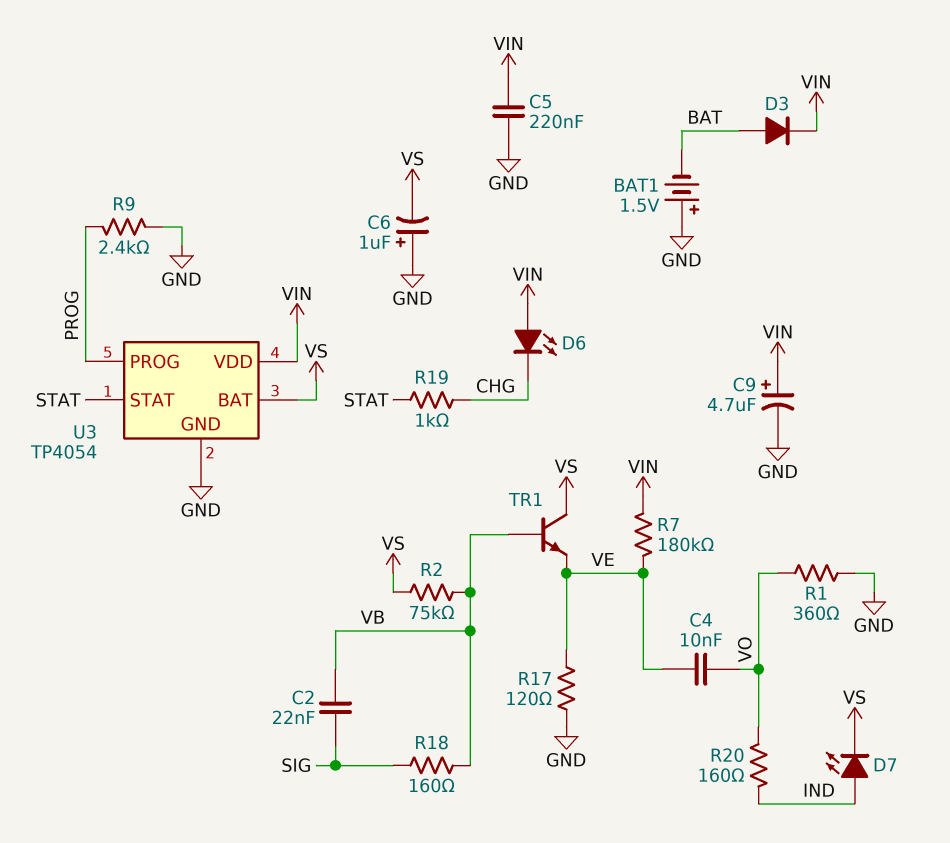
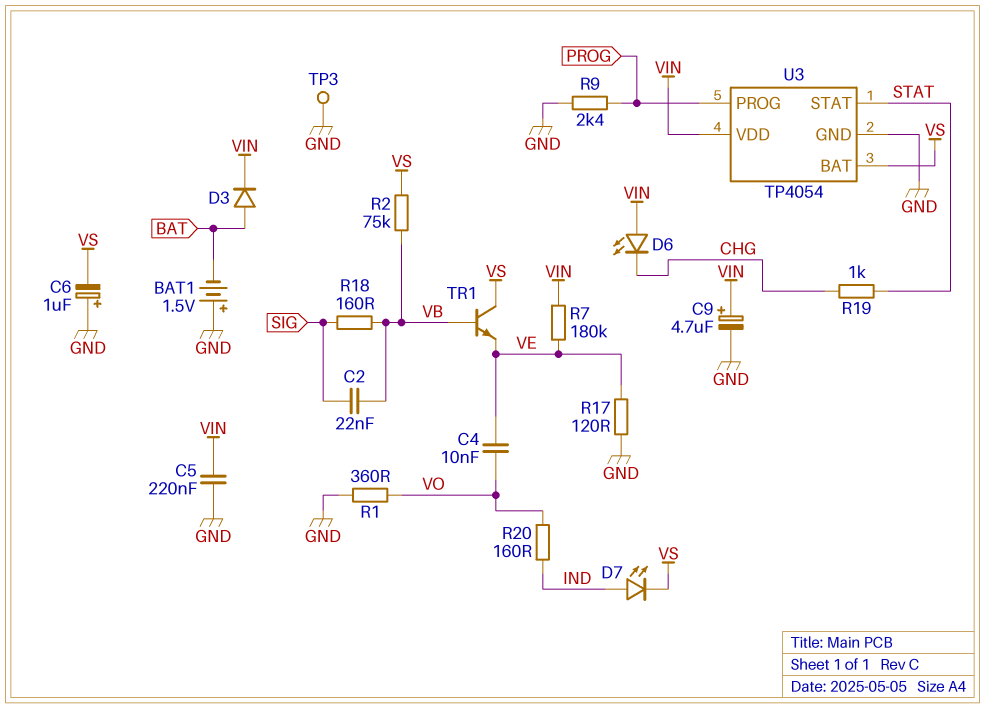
TP3: none -> test point (GND)

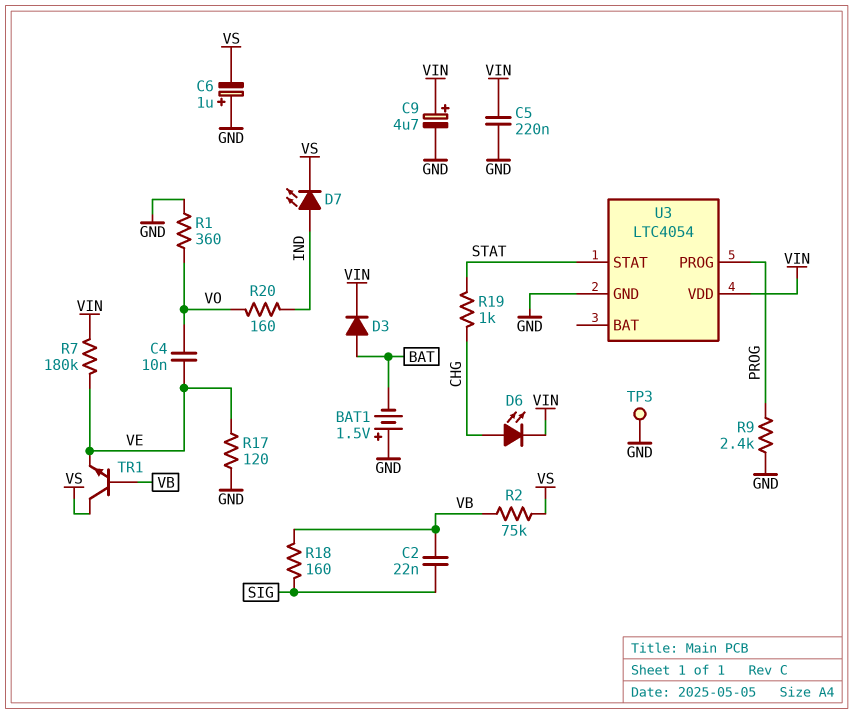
D6: LED (A VIN, K CHG) -> LED (A CHG, K VIN)
U3: TP4054 -> LTC4054
U3 pin BAT: VS -> none

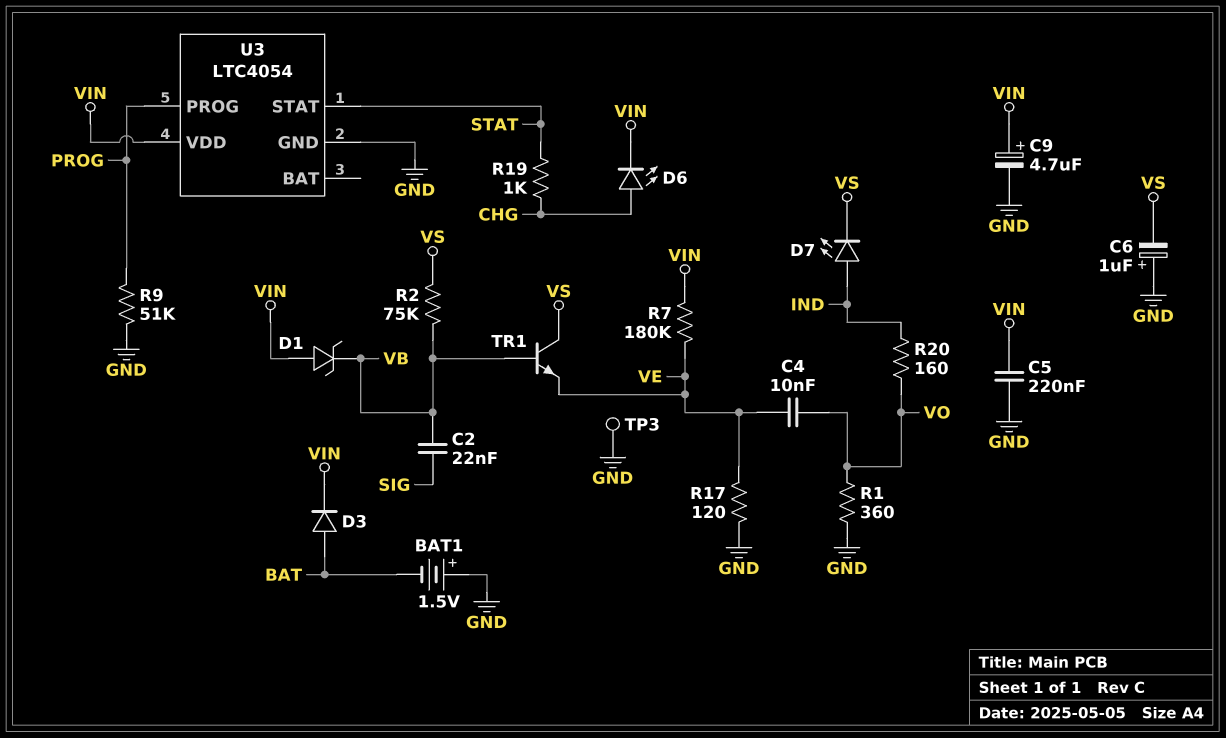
D1: none -> zener (A VIN, K VB)
R9: 2.4k (GND, PROG) -> 51k (GND, PROG)
R18: 160 (SIG, VB) -> none

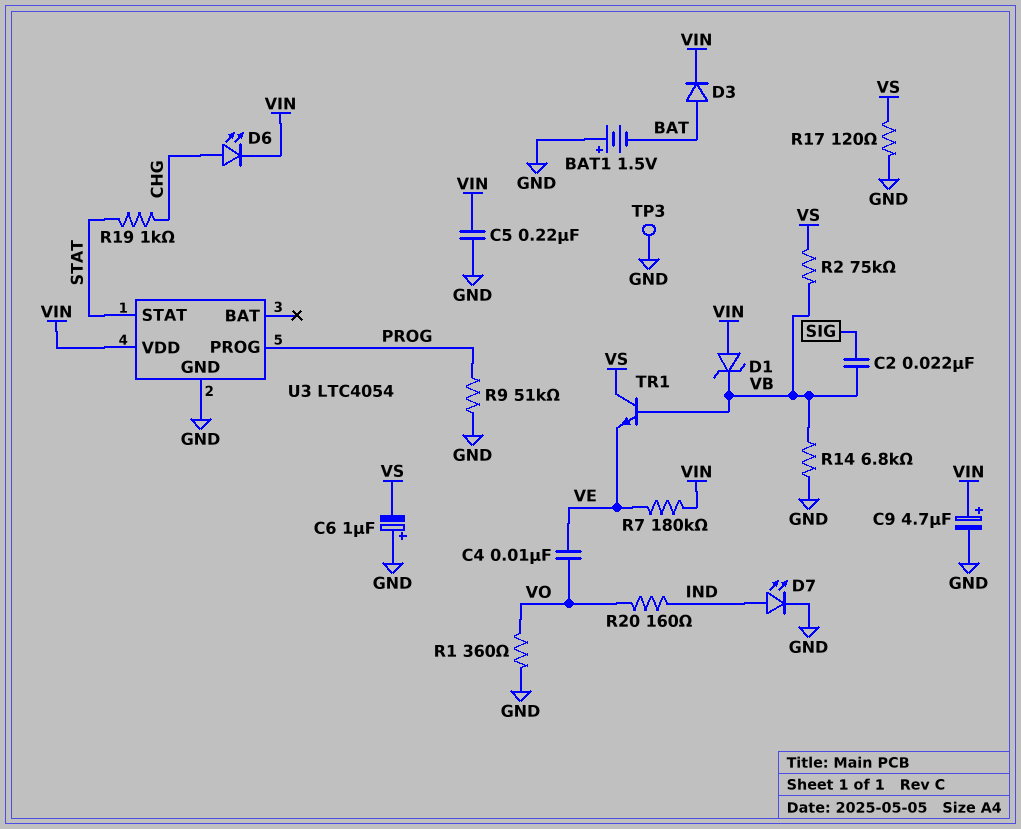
D7: LED (A IND, K VS) -> LED (A IND, K GND)
R14: none -> 6.8k (GND, VB)
R17: 120 (GND, VE) -> 120 (GND, VS)

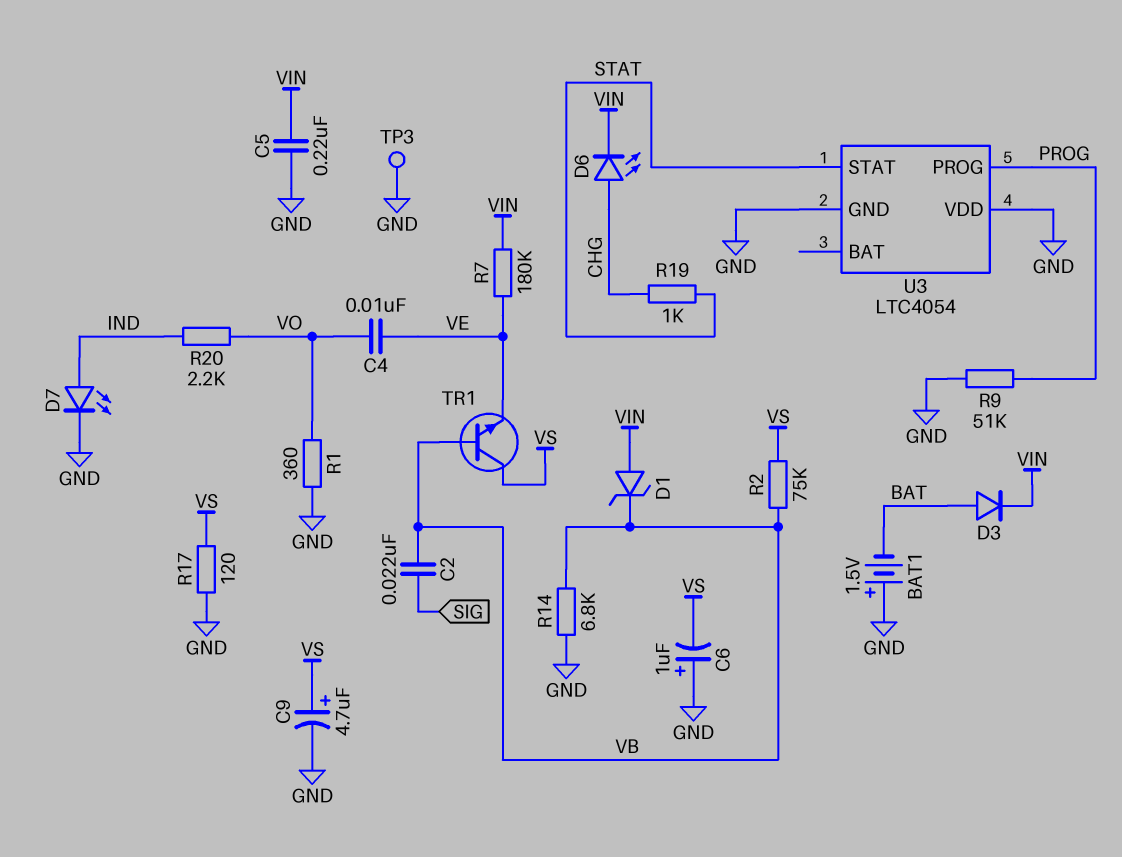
C9: 4.7uF (plus VIN, minus GND) -> 4.7uF (plus VS, minus GND)
R20: 160 (IND, VO) -> 2.2k (IND, VO)
U3 pin VDD: VIN -> GND

